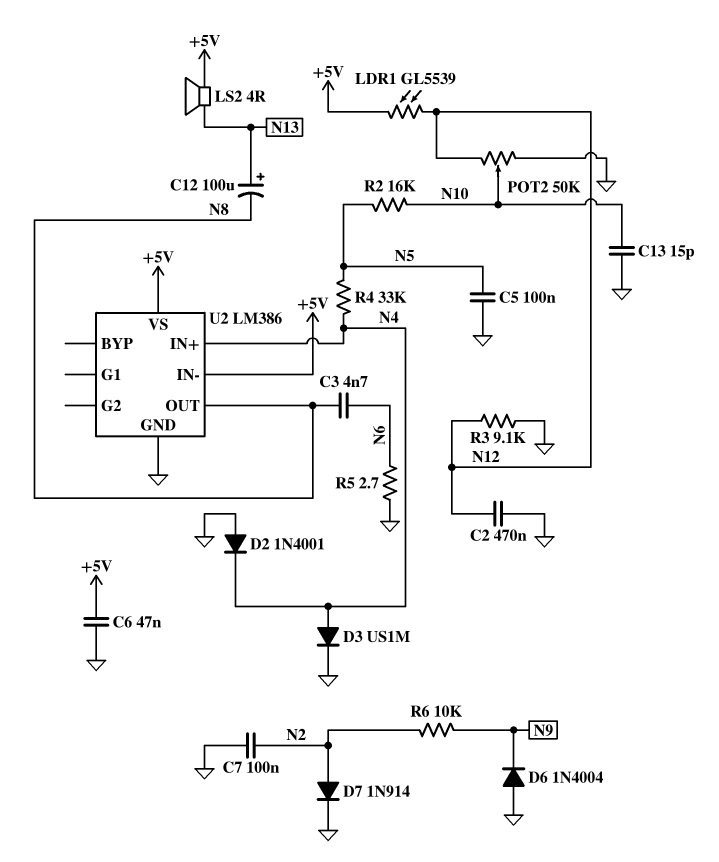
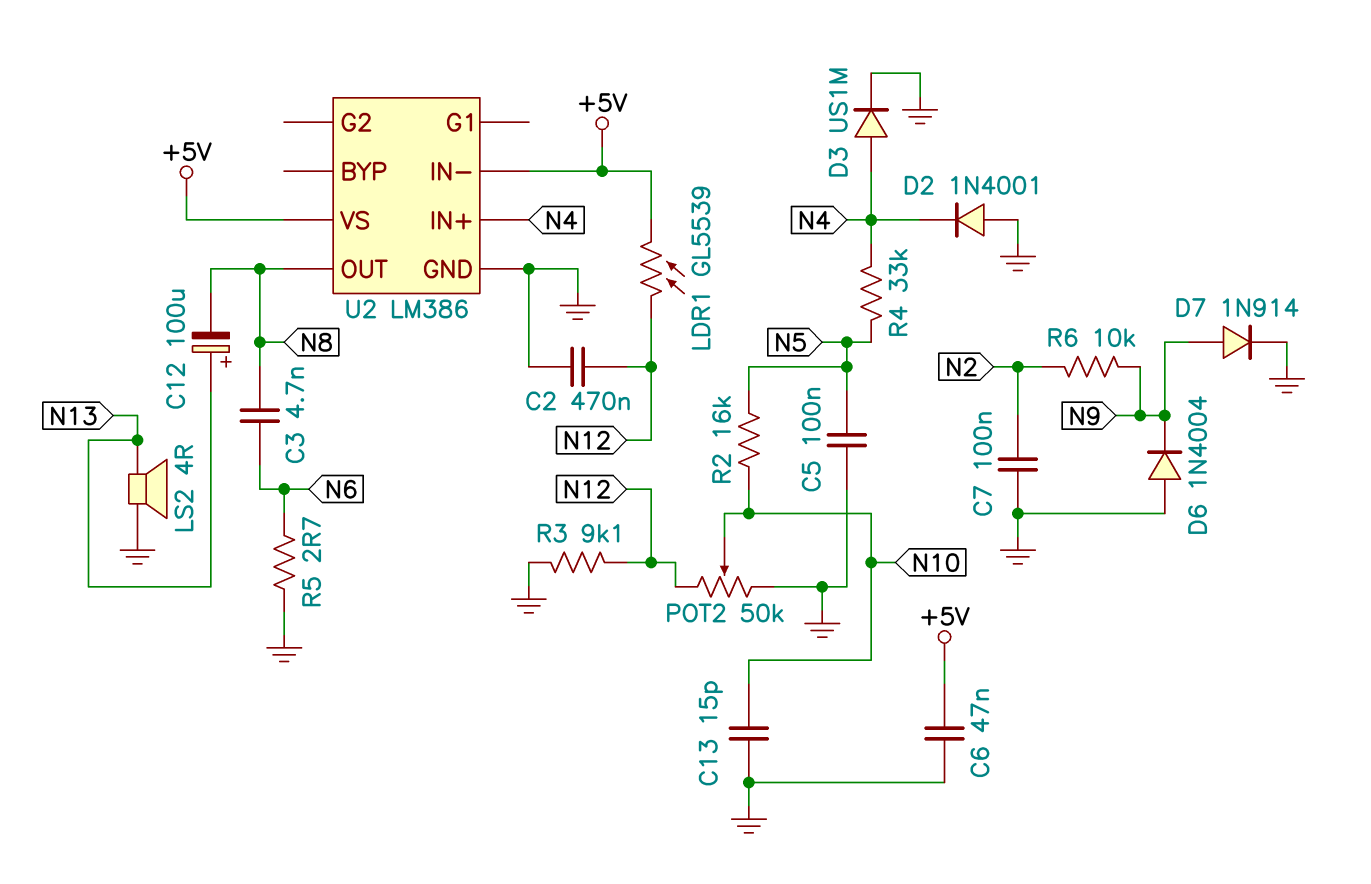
D7: diode 1N914 (A N2, K GND) -> diode 1N914 (A N9, K GND)
LS2: speaker 4R (+5V, N13) -> speaker 4R (GND, N13)

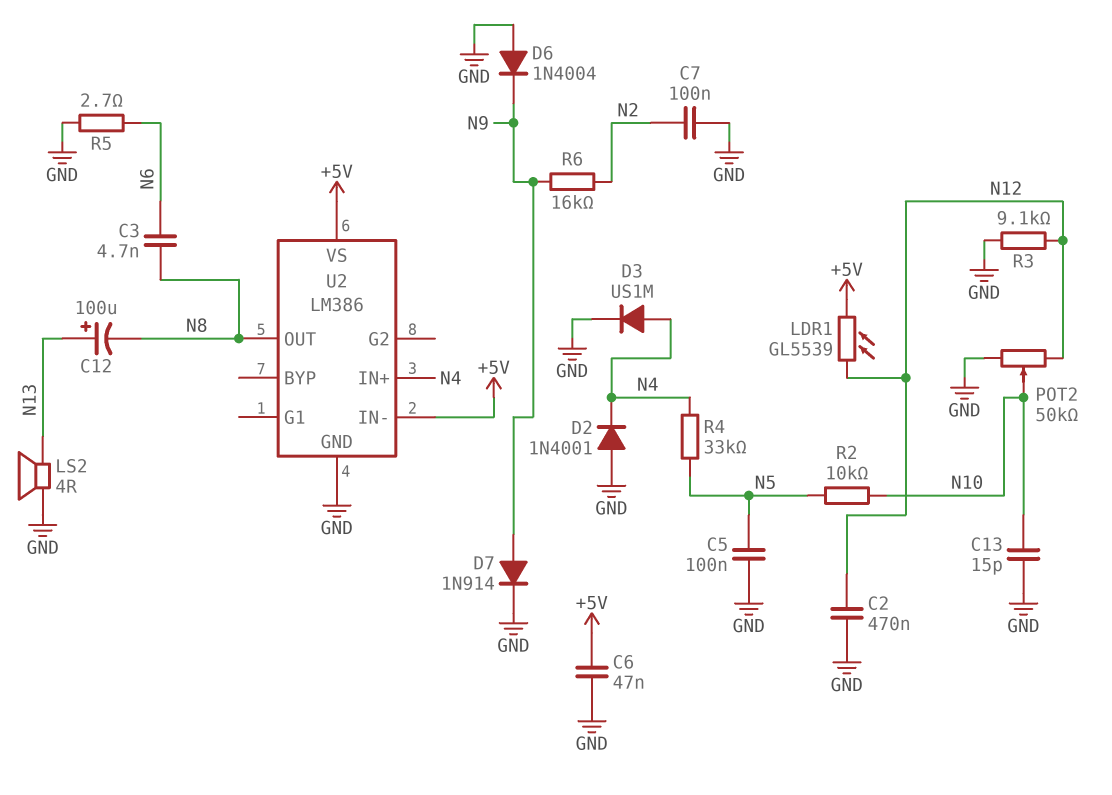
R2: 16k (N5, N10) -> 10k (N5, N10)
R6: 10k (N2, N9) -> 16k (N2, N9)

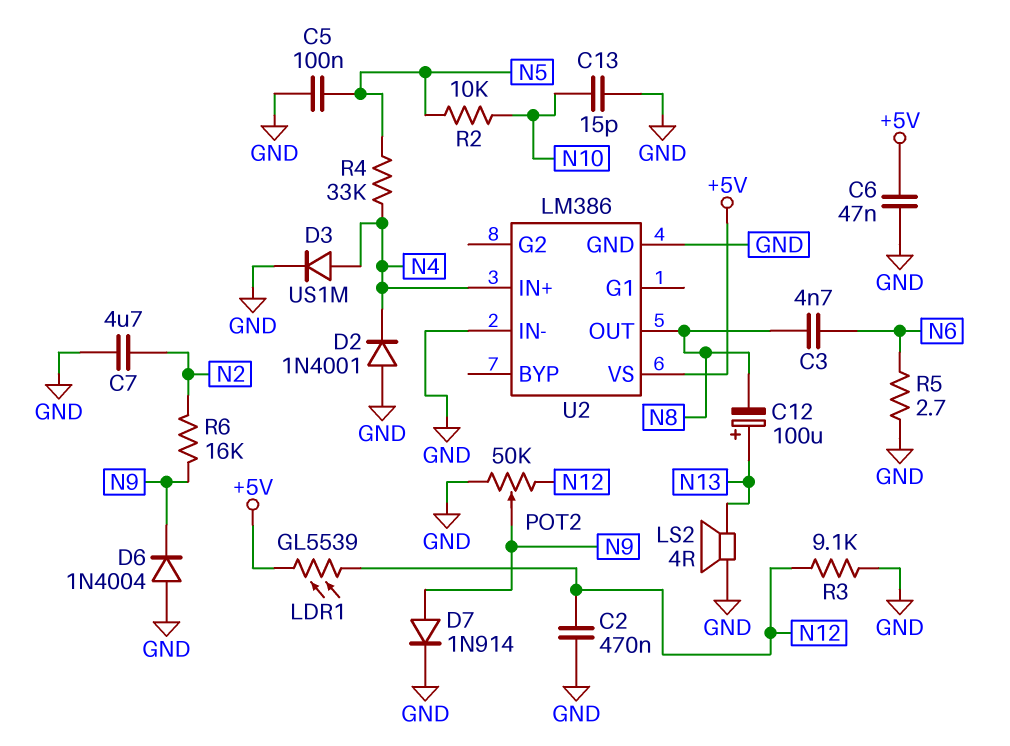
C7: 100nF (GND, N2) -> 4.7uF (GND, N2)
POT2: 50k (GND, N12, wiper N10) -> 50k (GND, N12, wiper N9)
U2 pin IN-: +5V -> GND

